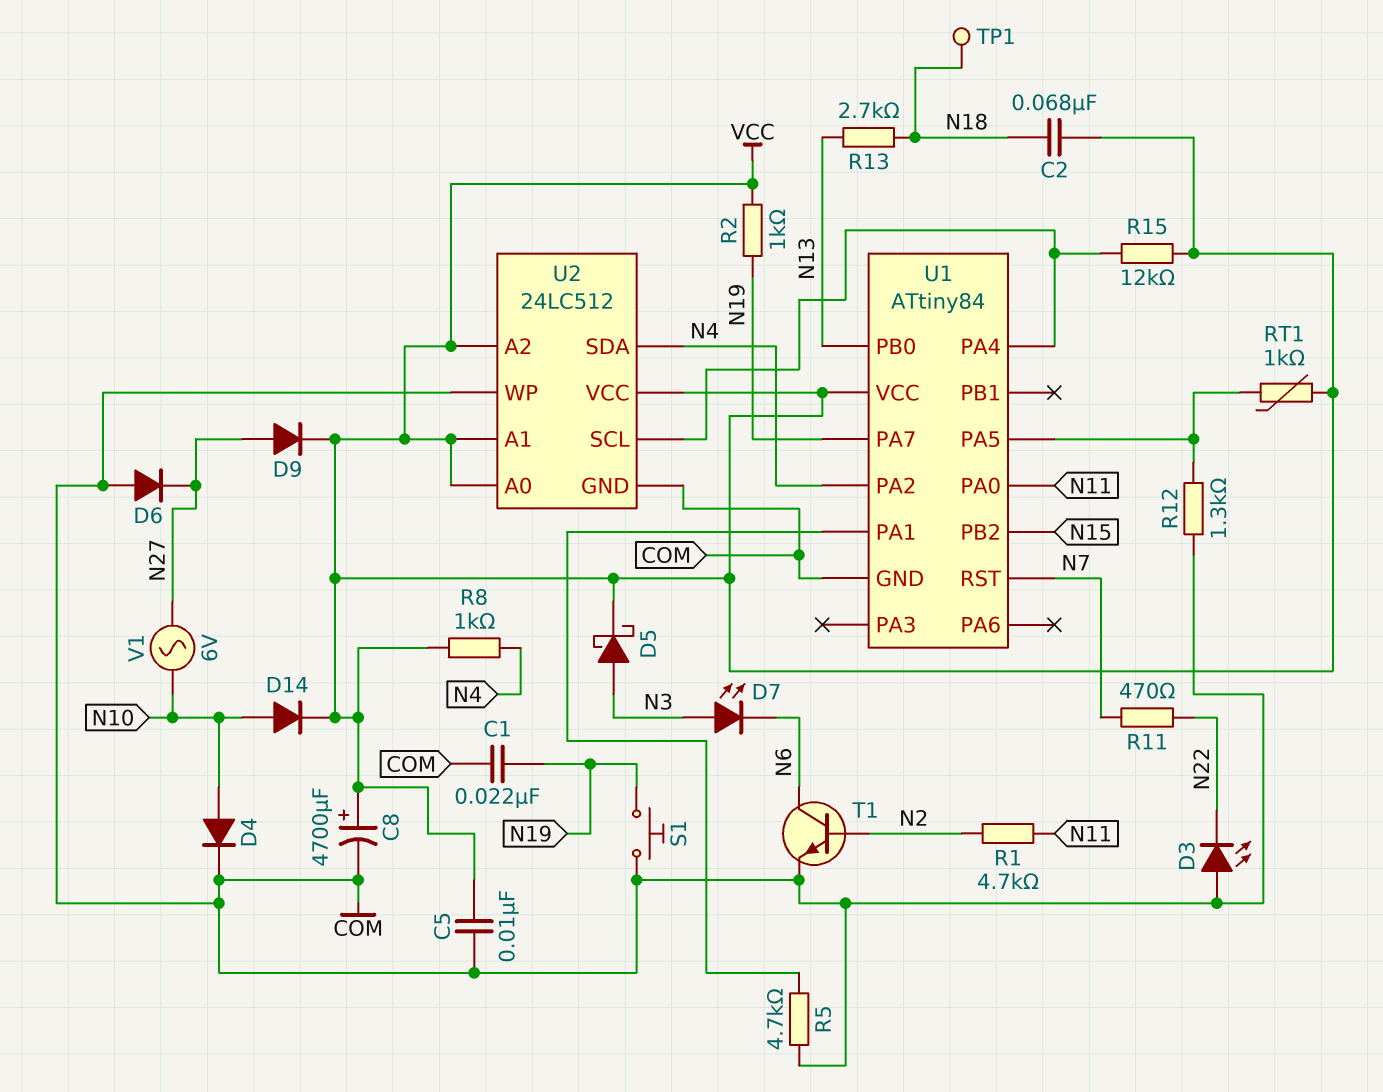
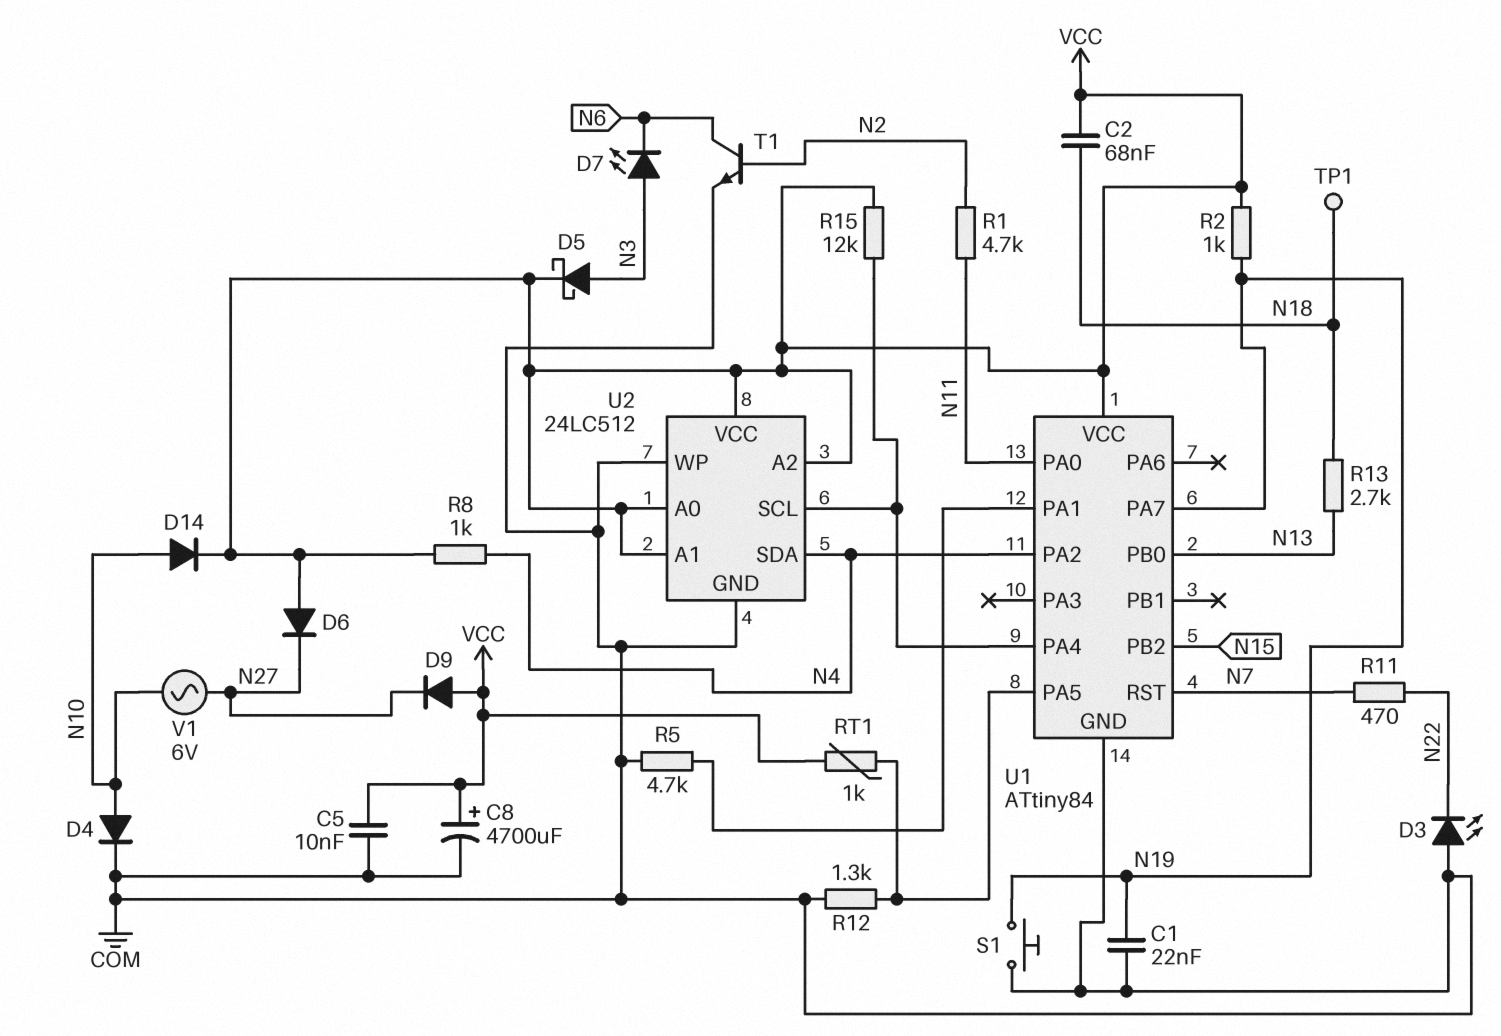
D6: diode (A COM, K N27) -> diode (A VCC, K N27)
D9: diode (A N27, K VCC) -> diode (A VCC, K N27)

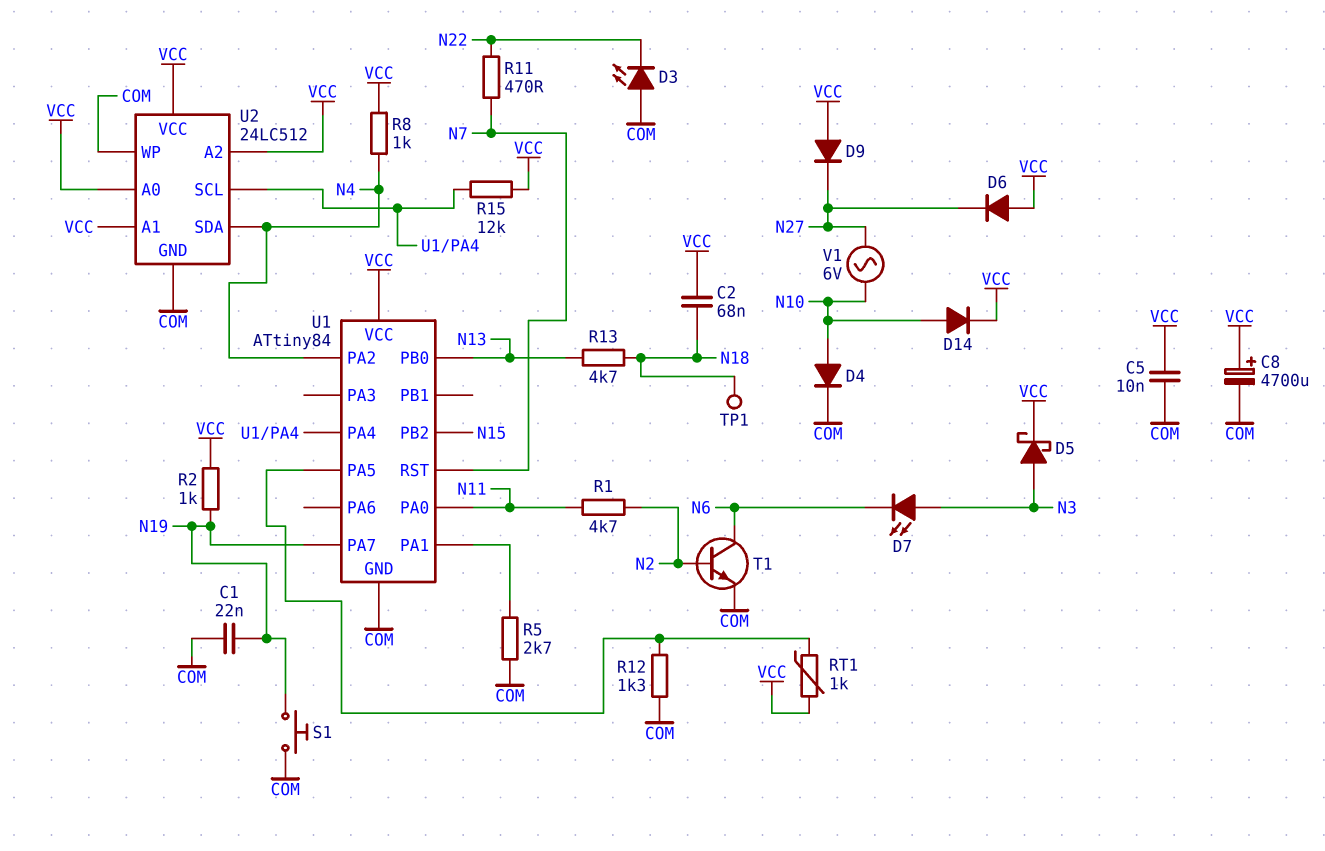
R5: 4.7k (COM, U1/PA1) -> 2.7k (COM, U1/PA1)
R13: 2.7k (N13, N18) -> 4.7k (N13, N18)

